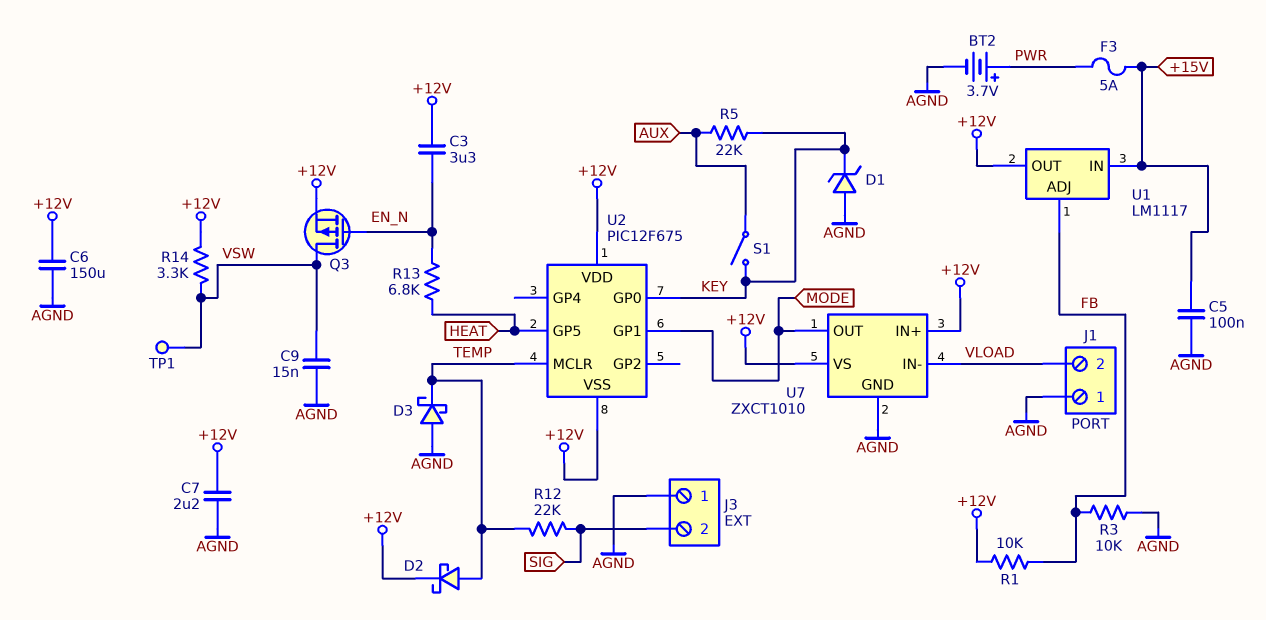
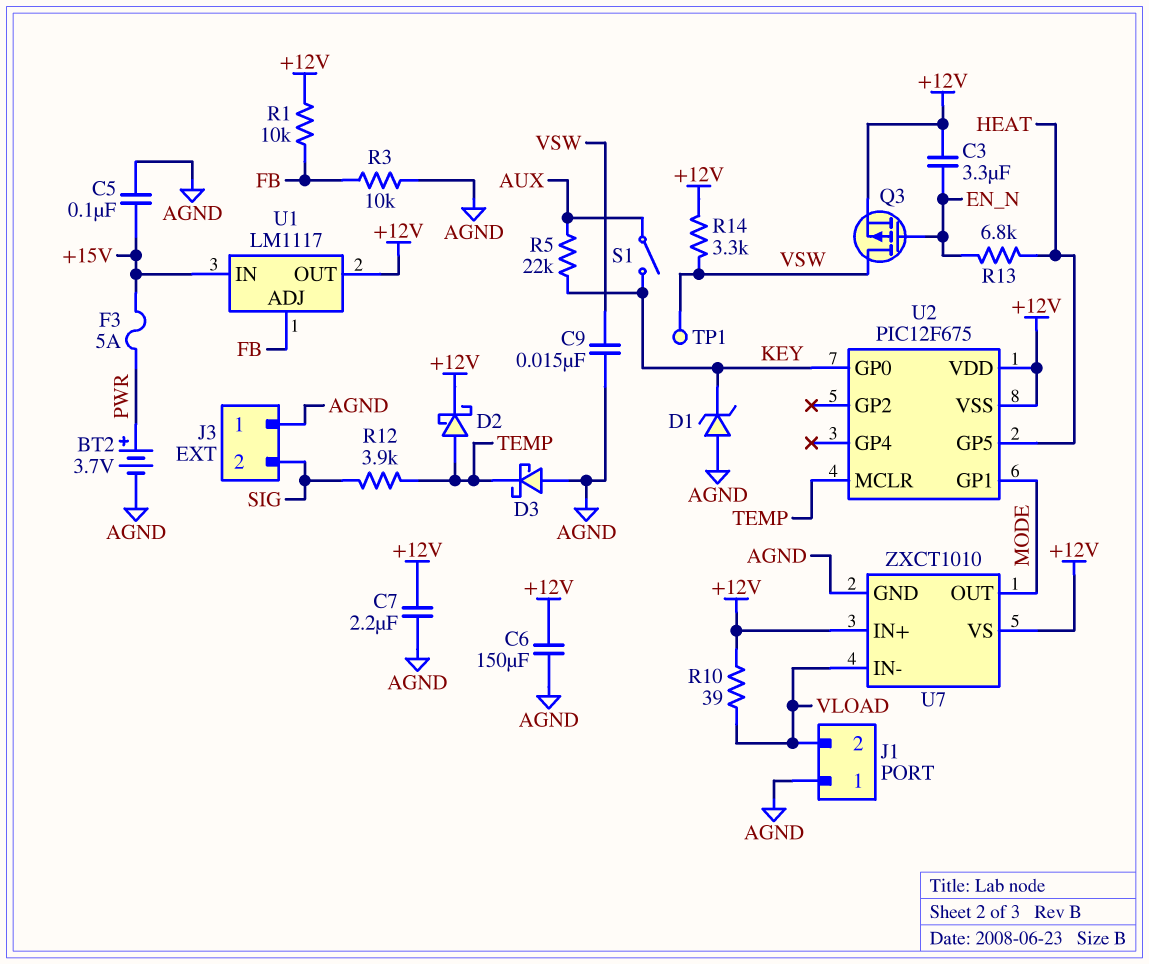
R10: none -> 39 (+12V, VLOAD)
R12: 22k (SIG, TEMP) -> 3.9k (SIG, TEMP)

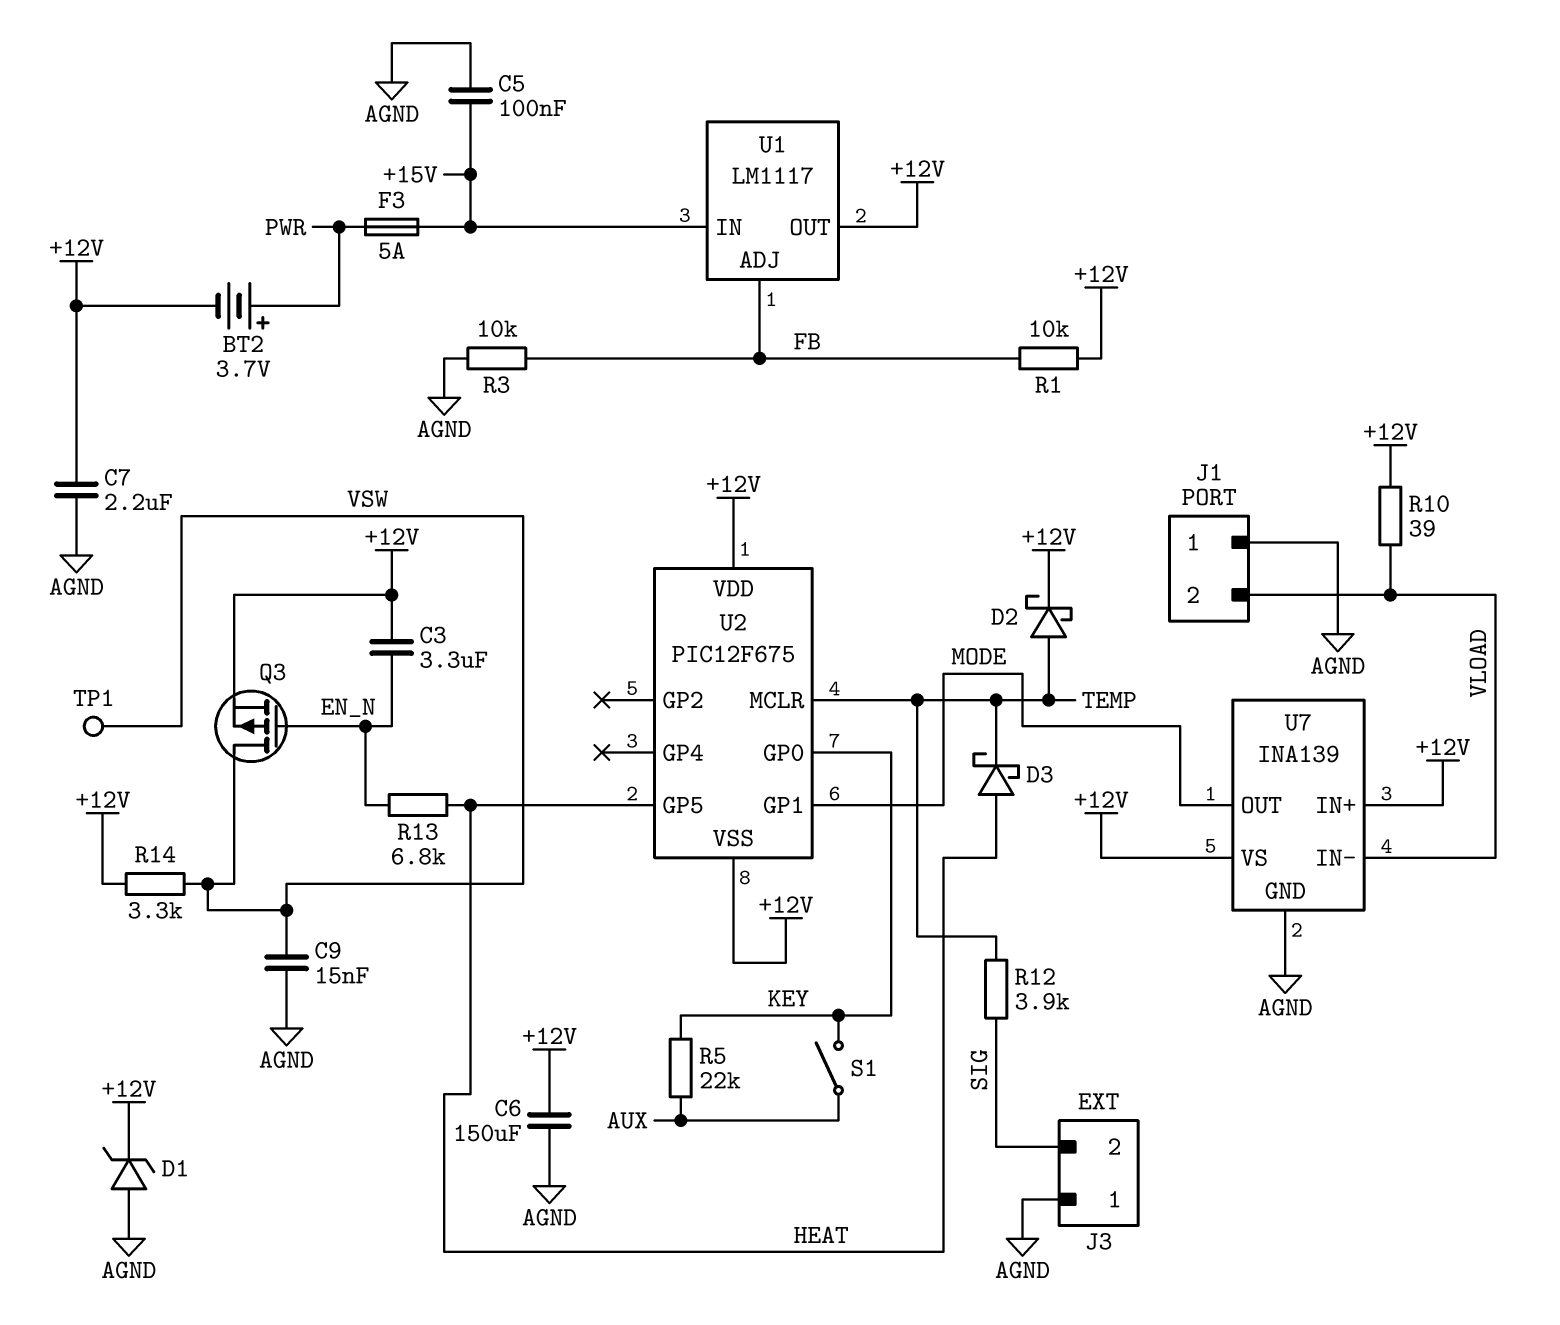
BT2: 3.7V (plus PWR, minus AGND) -> 3.7V (plus PWR, minus +12V)
D1: zener (A AGND, K KEY) -> zener (A AGND, K +12V)
D3: schottky (A AGND, K TEMP) -> schottky (A HEAT, K TEMP)
U7: ZXCT1010 -> INA139

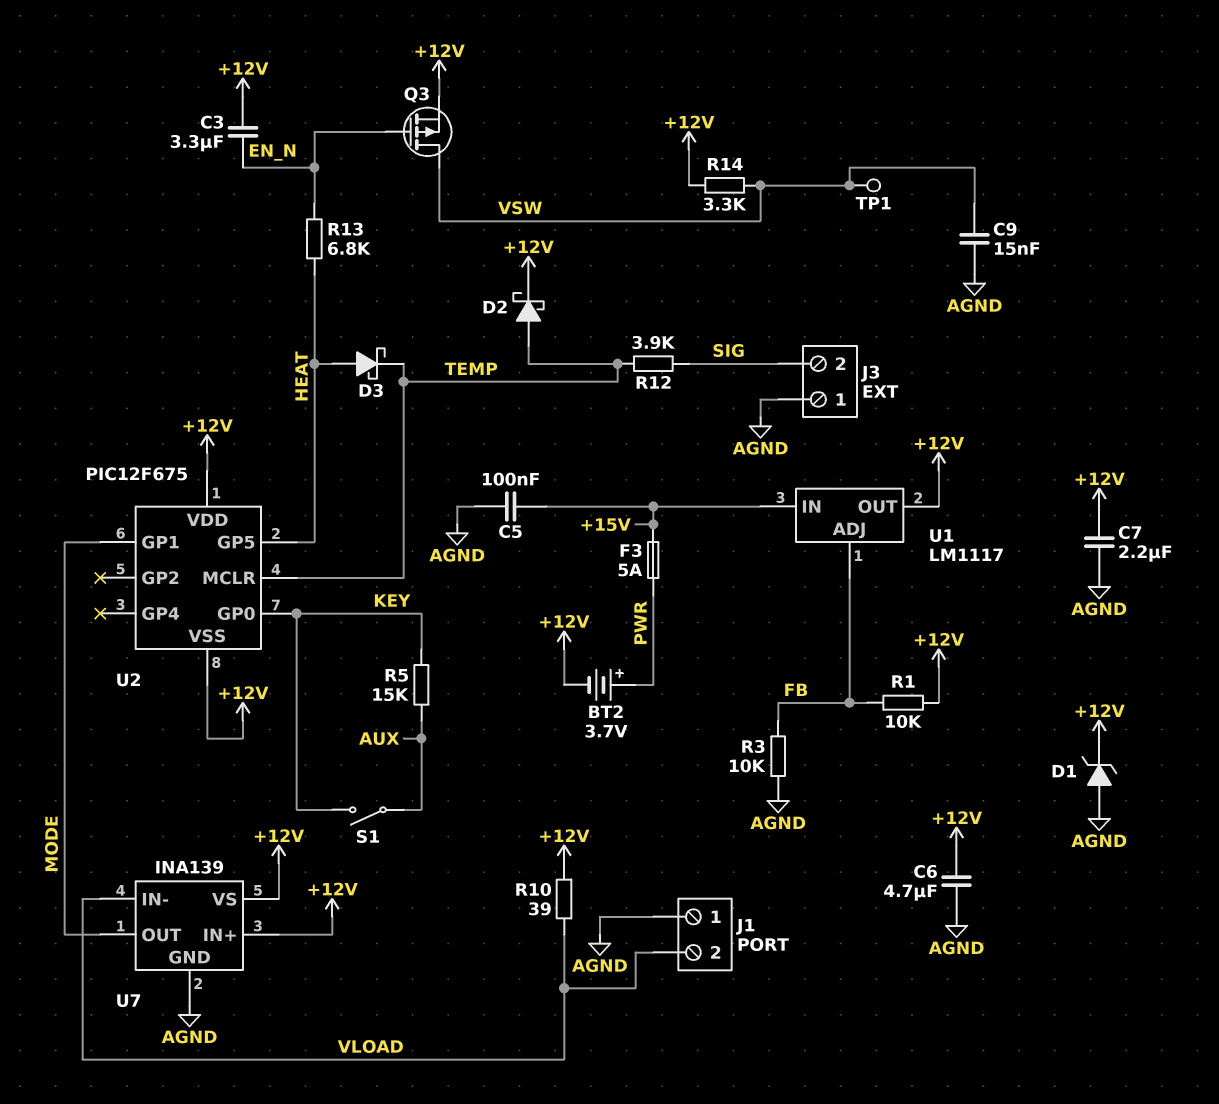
C6: 150uF (+12V, AGND) -> 4.7uF (+12V, AGND)
R5: 22k (AUX, KEY) -> 15k (AUX, KEY)

